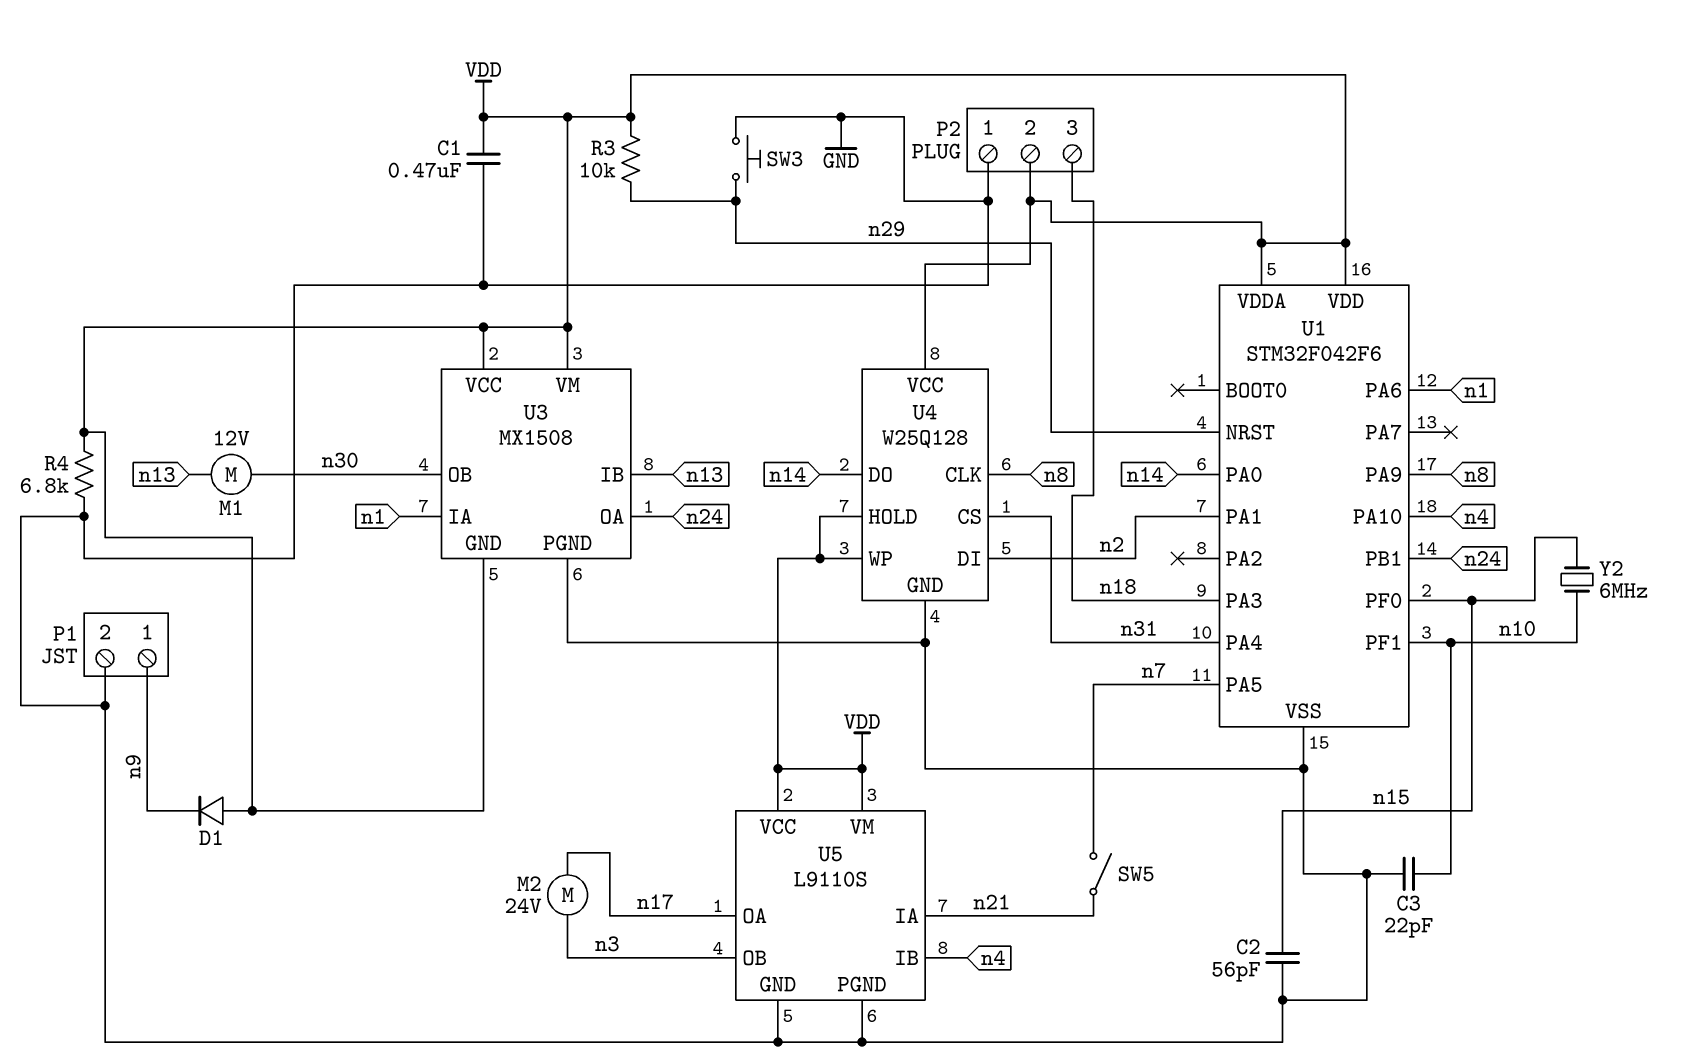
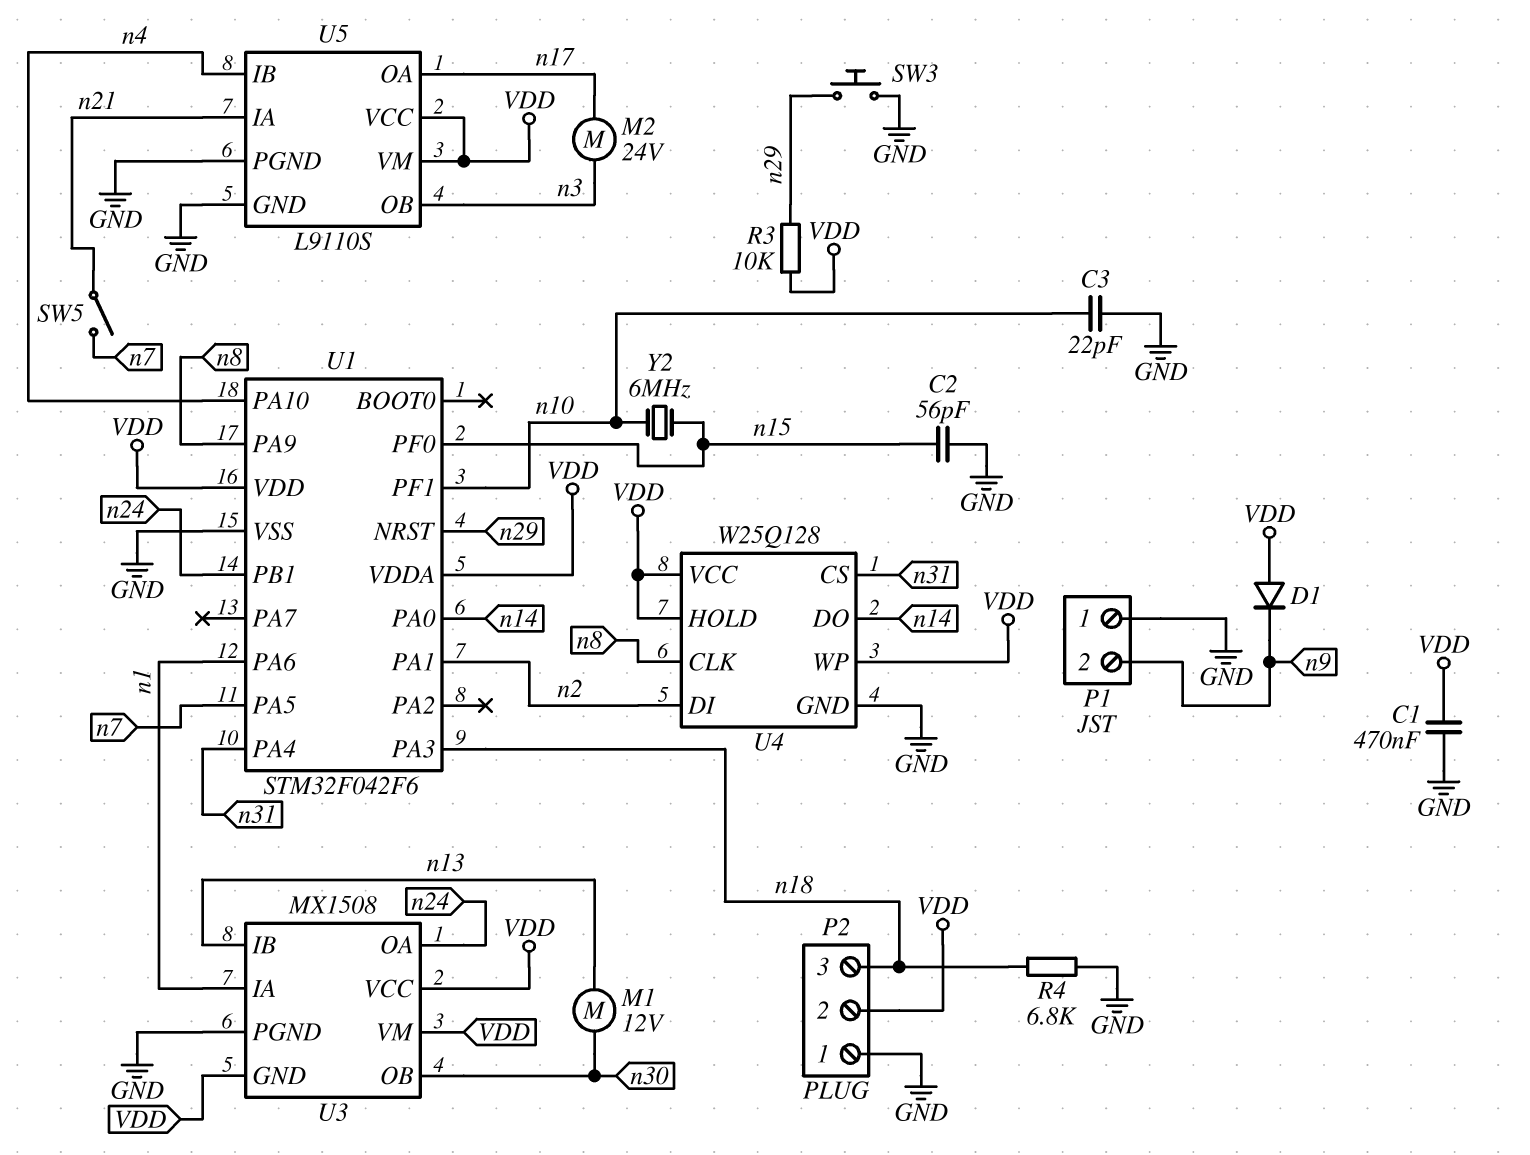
P1 pin 1: n9 -> GND
P1 pin 2: GND -> n9
R4: 6.8k (GND, VDD) -> 6.8k (GND, n18)

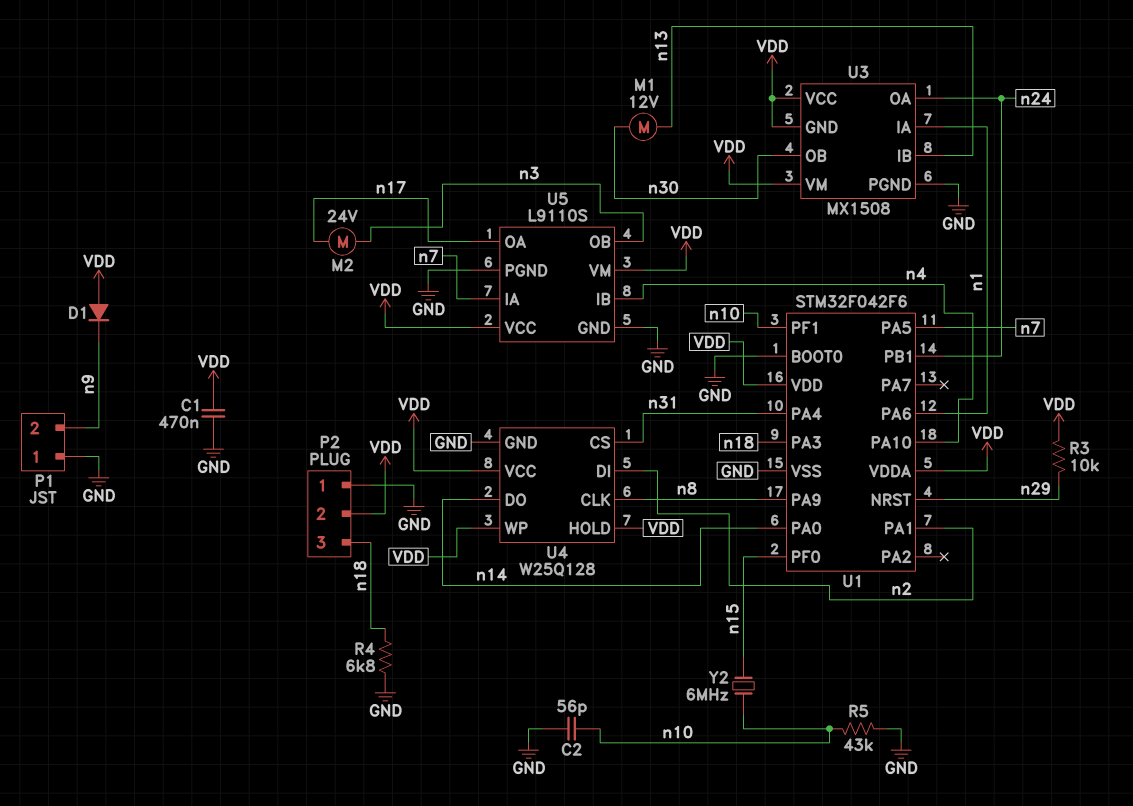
C2: 56pF (GND, n15) -> 56pF (GND, n10)
C3: 22pF (GND, n10) -> none
R5: none -> 43k (GND, n10)
SW3: button (GND, n29) -> none
SW5: switch (n7, n21) -> none
U1 pin BOOT0: none -> GND
U5 pin IA: n21 -> n7

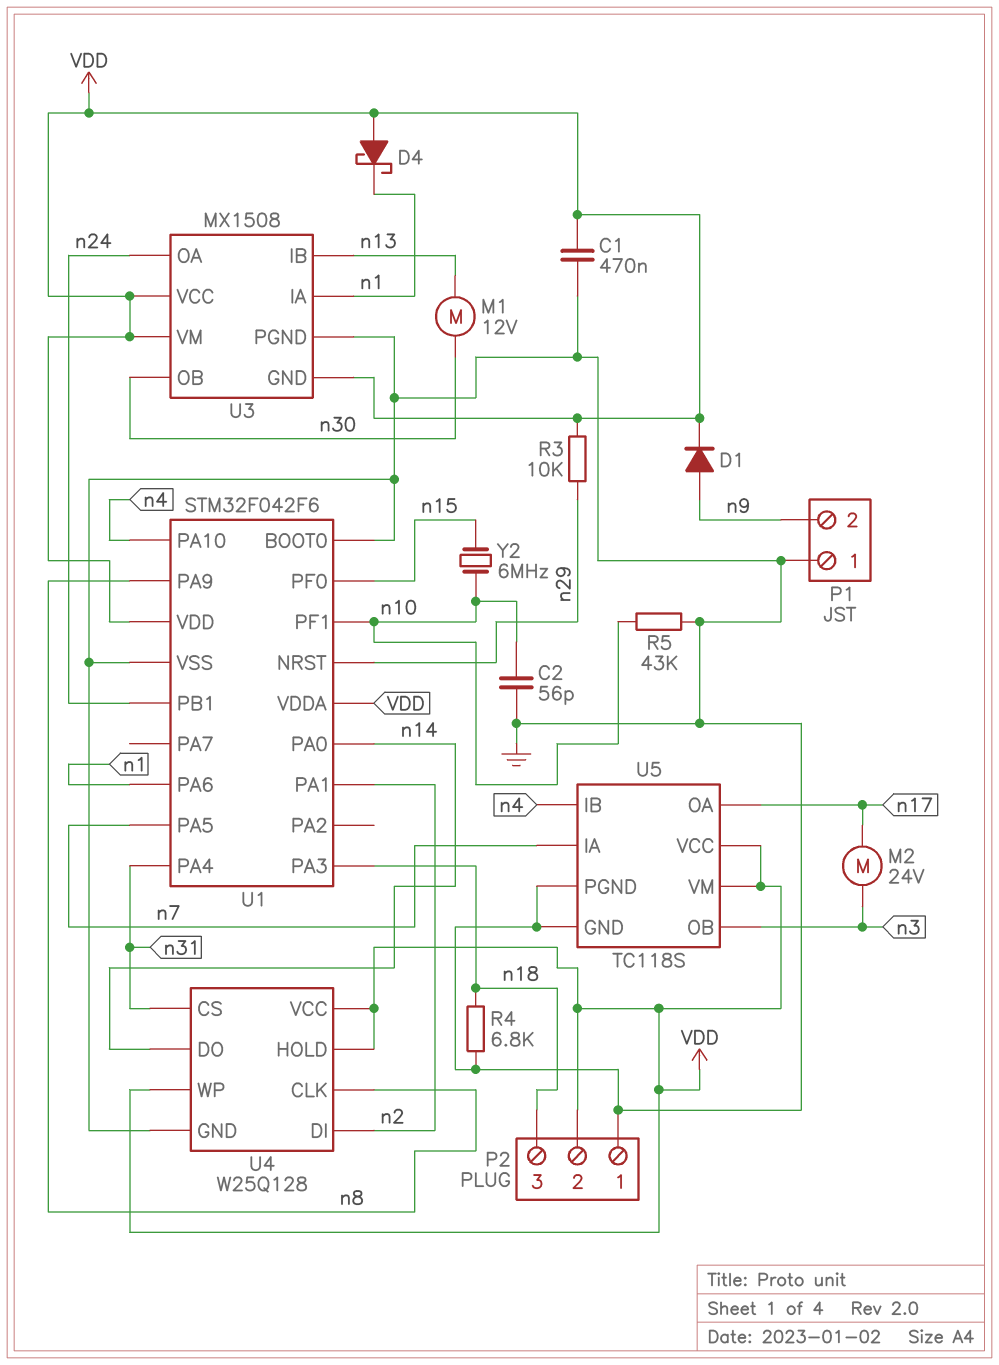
D1: diode (A VDD, K n9) -> diode (A n9, K VDD)
D4: none -> schottky (A VDD, K n1)
U5: L9110S -> TC118S

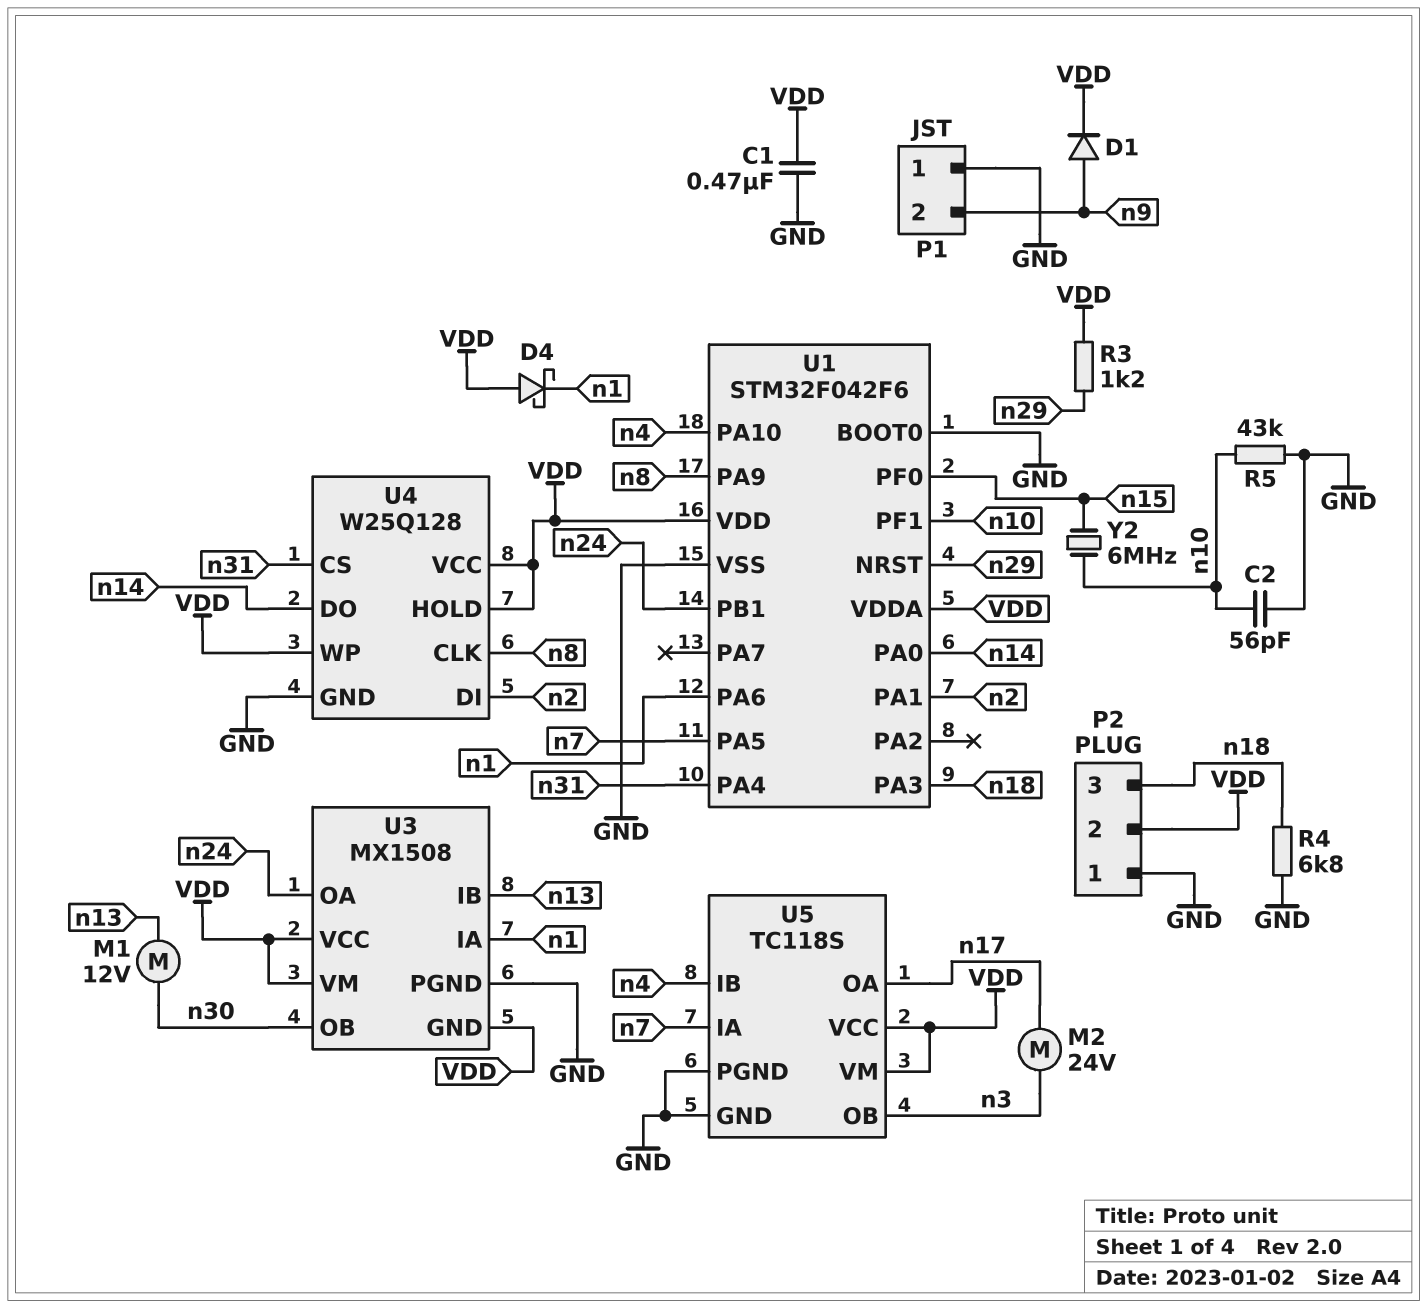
R3: 10k (VDD, n29) -> 1.2k (VDD, n29)

